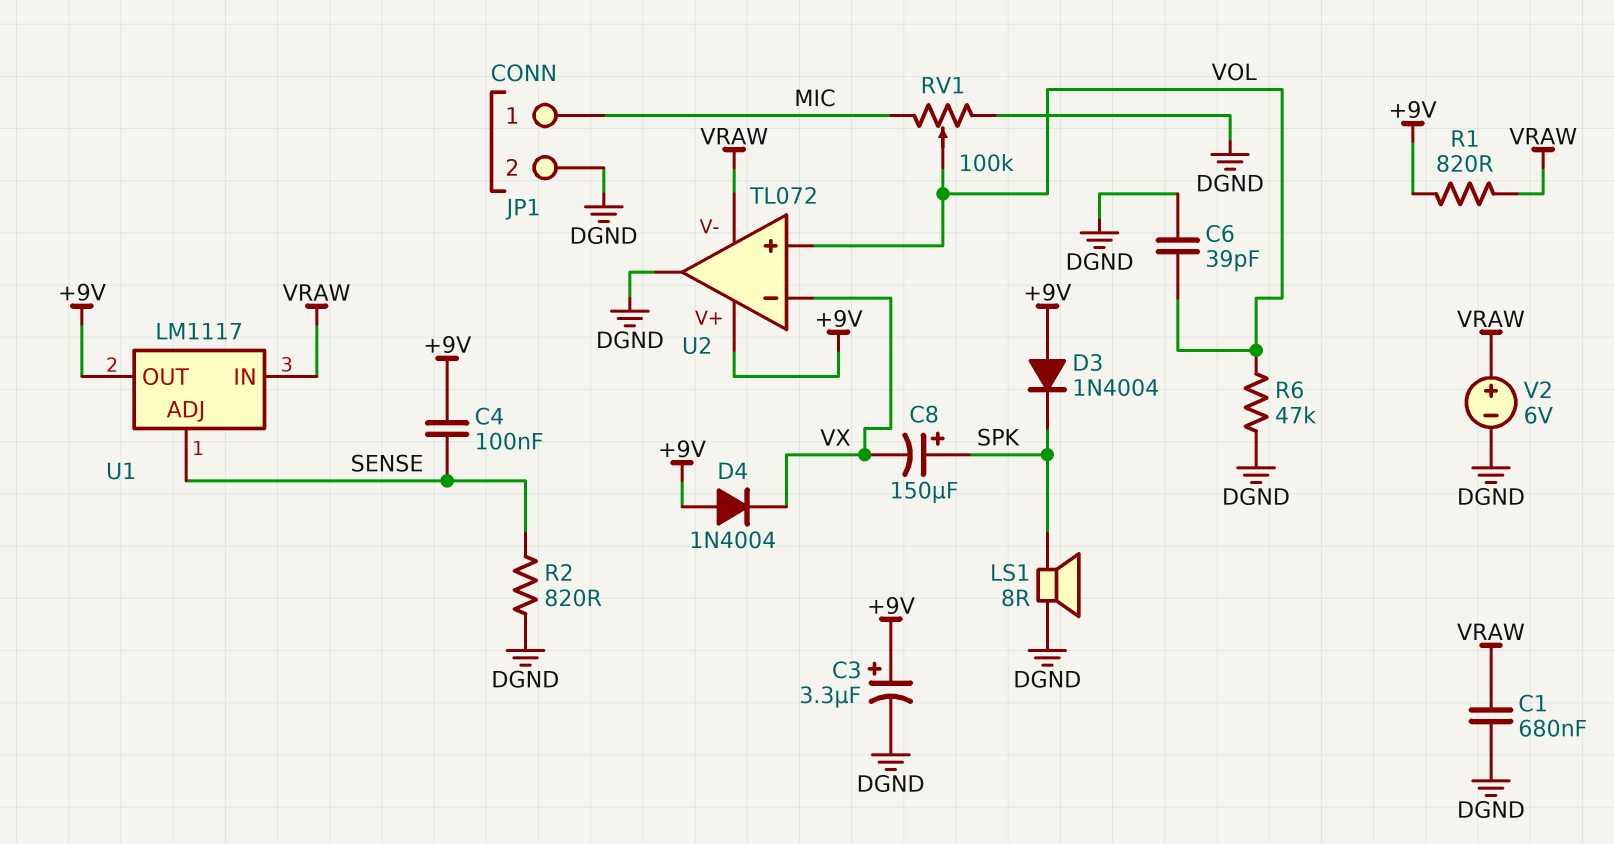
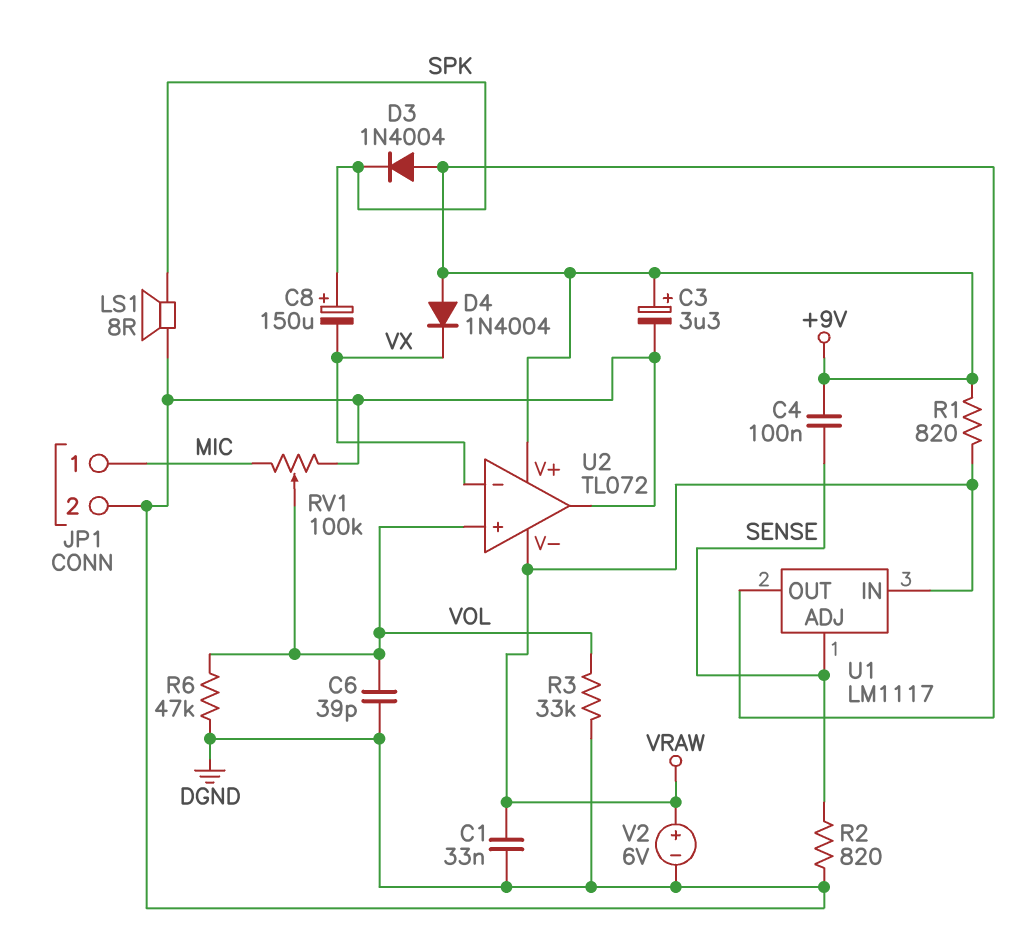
C1: 680nF (DGND, VRAW) -> 33nF (DGND, VRAW)
R3: none -> 33k (DGND, VOL)

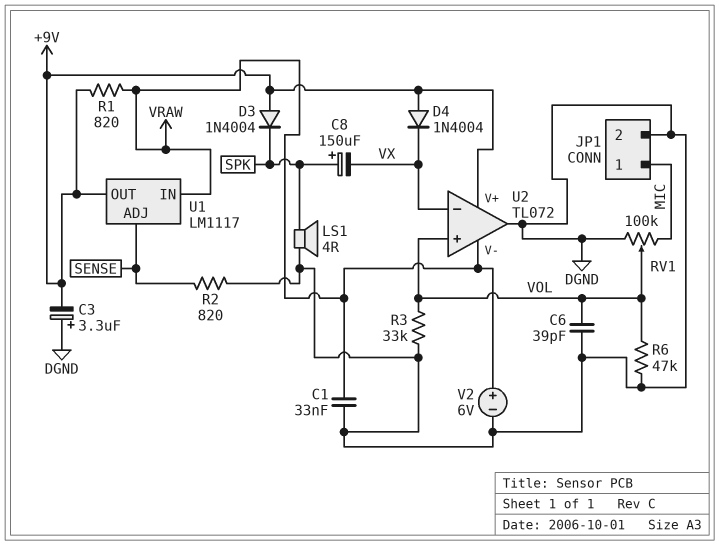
C3: 3.3uF (plus +9V, minus DGND) -> 3.3uF (plus DGND, minus +9V)
C4: 100nF (+9V, SENSE) -> none
LS1: speaker 8R (DGND, SPK) -> speaker 4R (DGND, SPK)

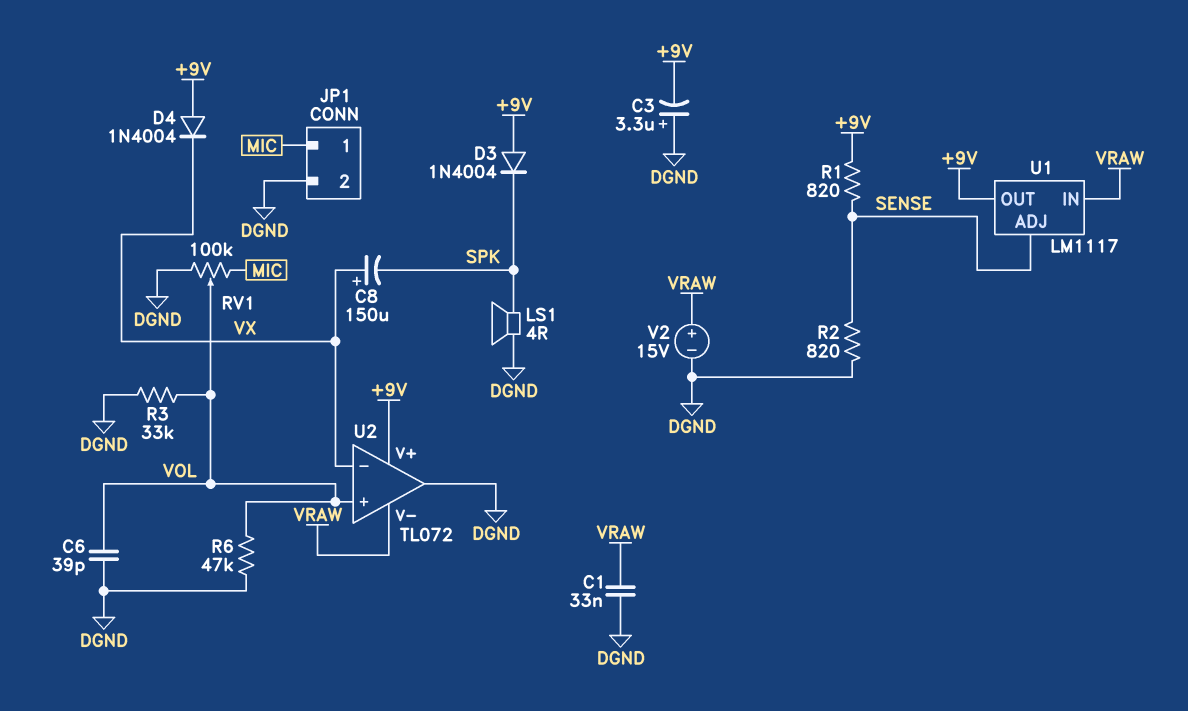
C8: 150uF (plus SPK, minus VX) -> 150uF (plus VX, minus SPK)
R1: 820 (+9V, VRAW) -> 820 (+9V, SENSE)
V2: 6V (plus VRAW, minus DGND) -> 15V (plus VRAW, minus DGND)

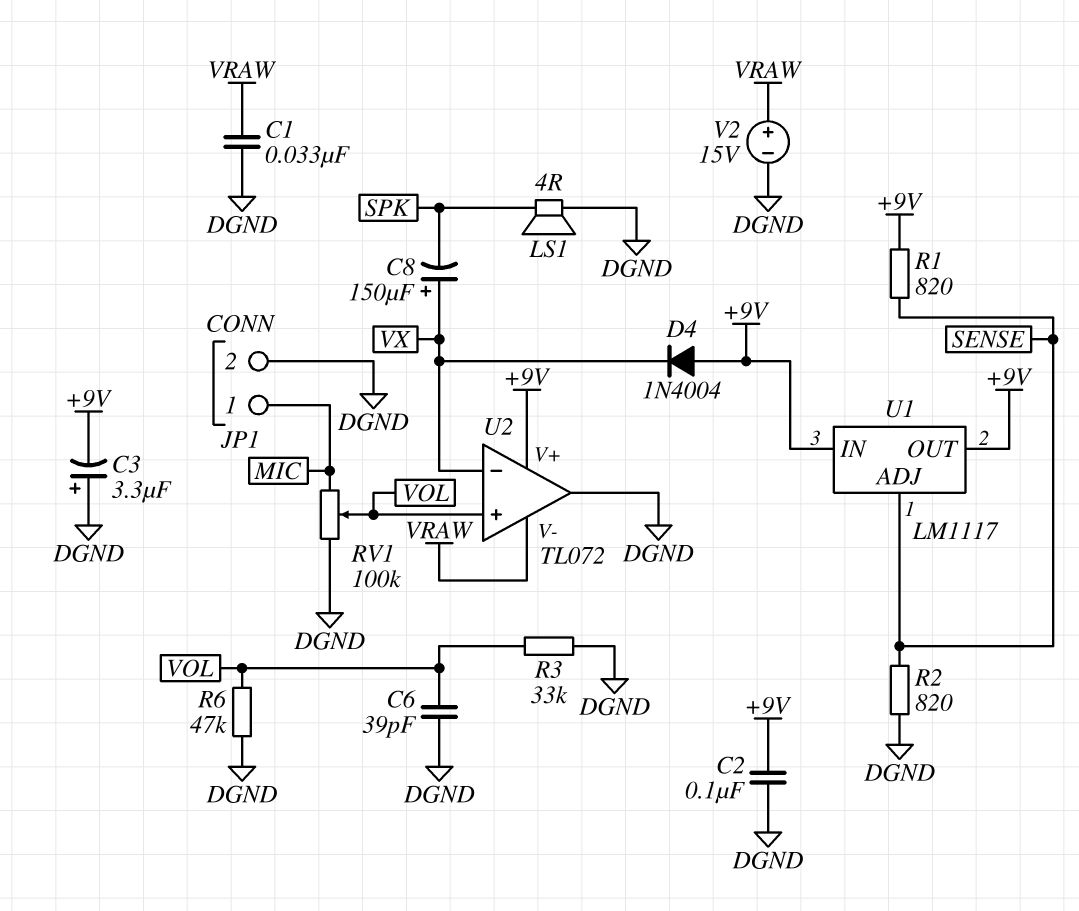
C2: none -> 100nF (+9V, DGND)
D3: diode 1N4004 (A +9V, K SPK) -> none
U1 pin IN: VRAW -> +9V

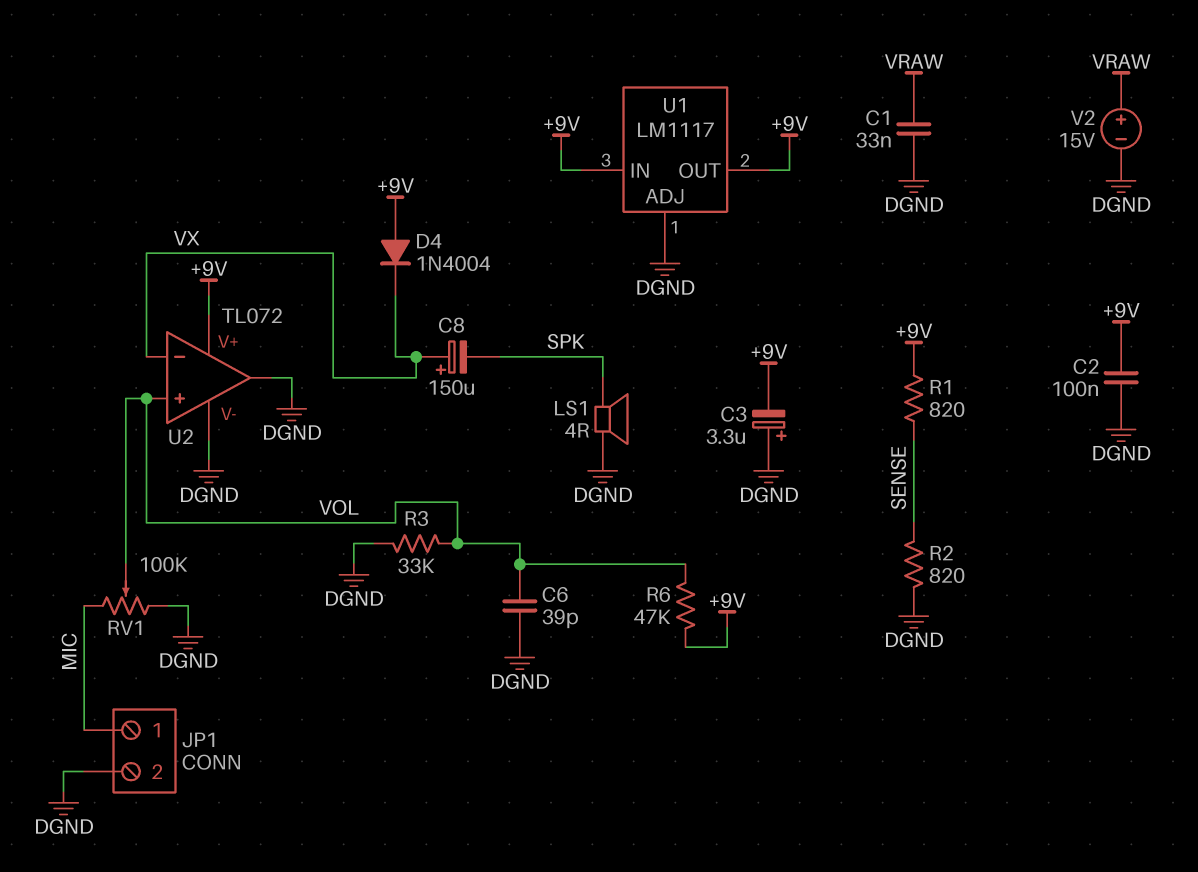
R6: 47k (DGND, VOL) -> 47k (+9V, VOL)
U1 pin ADJ: SENSE -> DGND
U2 pin V-: VRAW -> DGND

